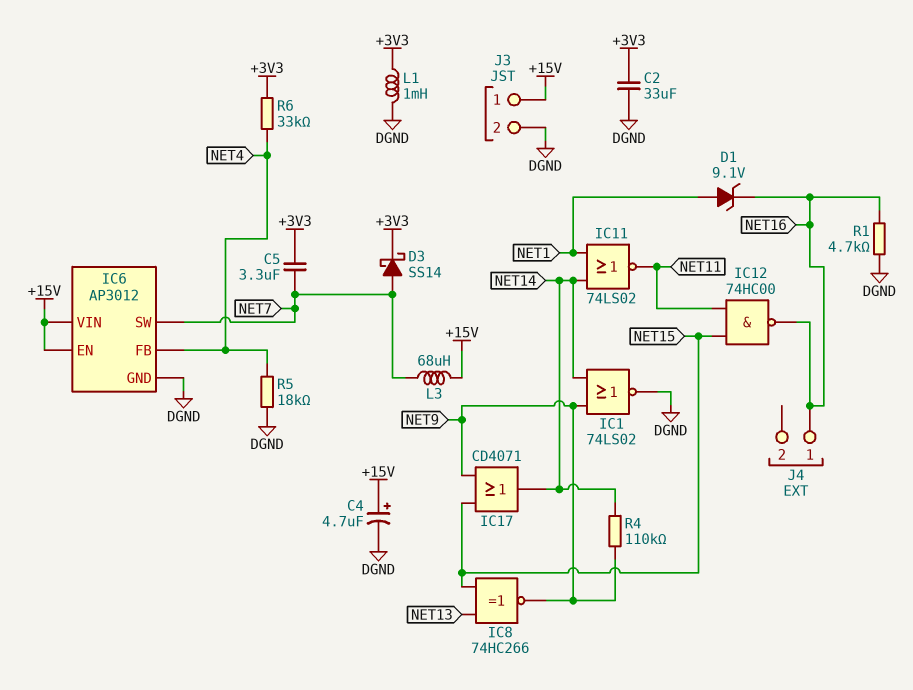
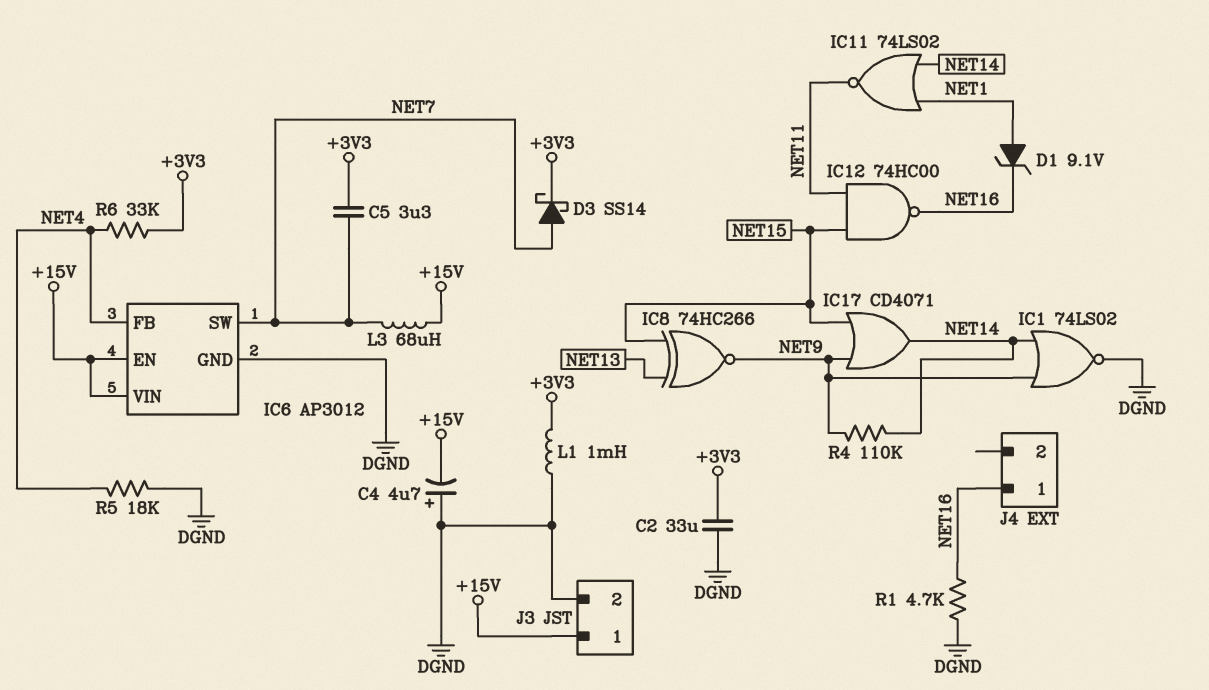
C4: 4.7uF (plus +15V, minus DGND) -> 4.7uF (plus DGND, minus +15V)

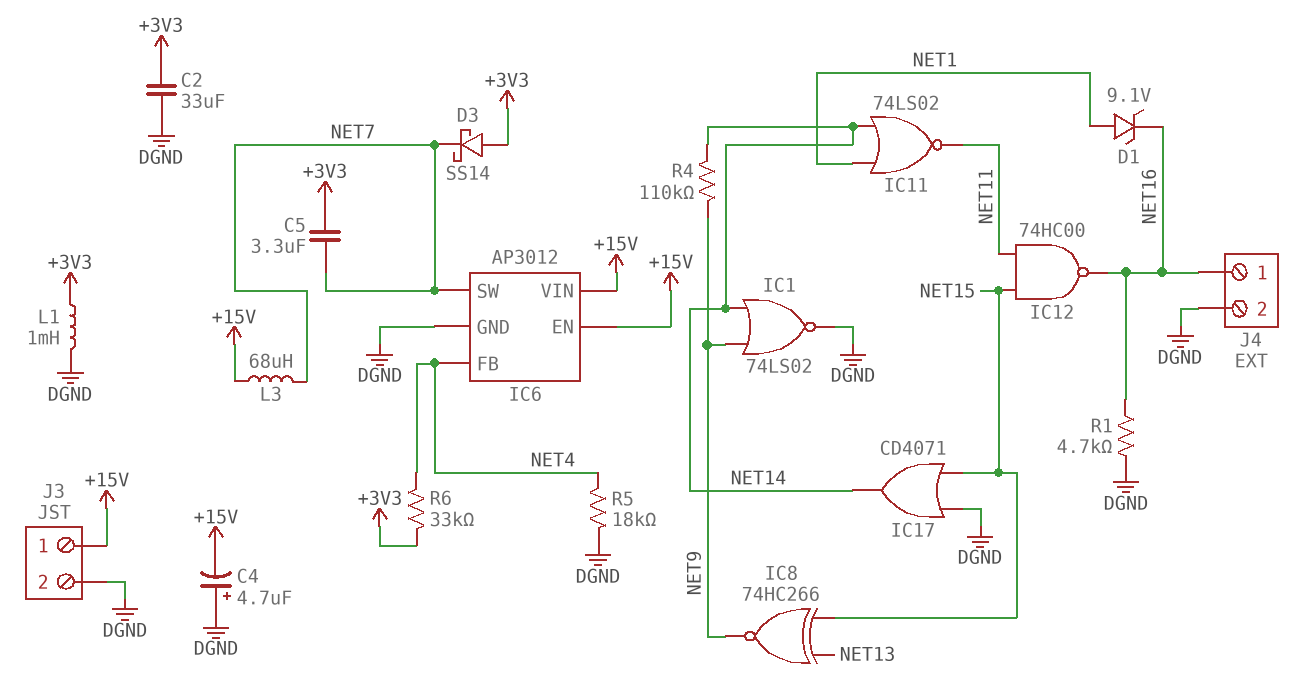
D3: schottky SS14 (A NET7, K +3V3) -> schottky SS14 (A +3V3, K NET7)
IC17: OR CD4071 (in NET9, in NET15, out NET14) -> OR CD4071 (in DGND, in NET15, out NET14)
J4 pin 2: none -> DGND

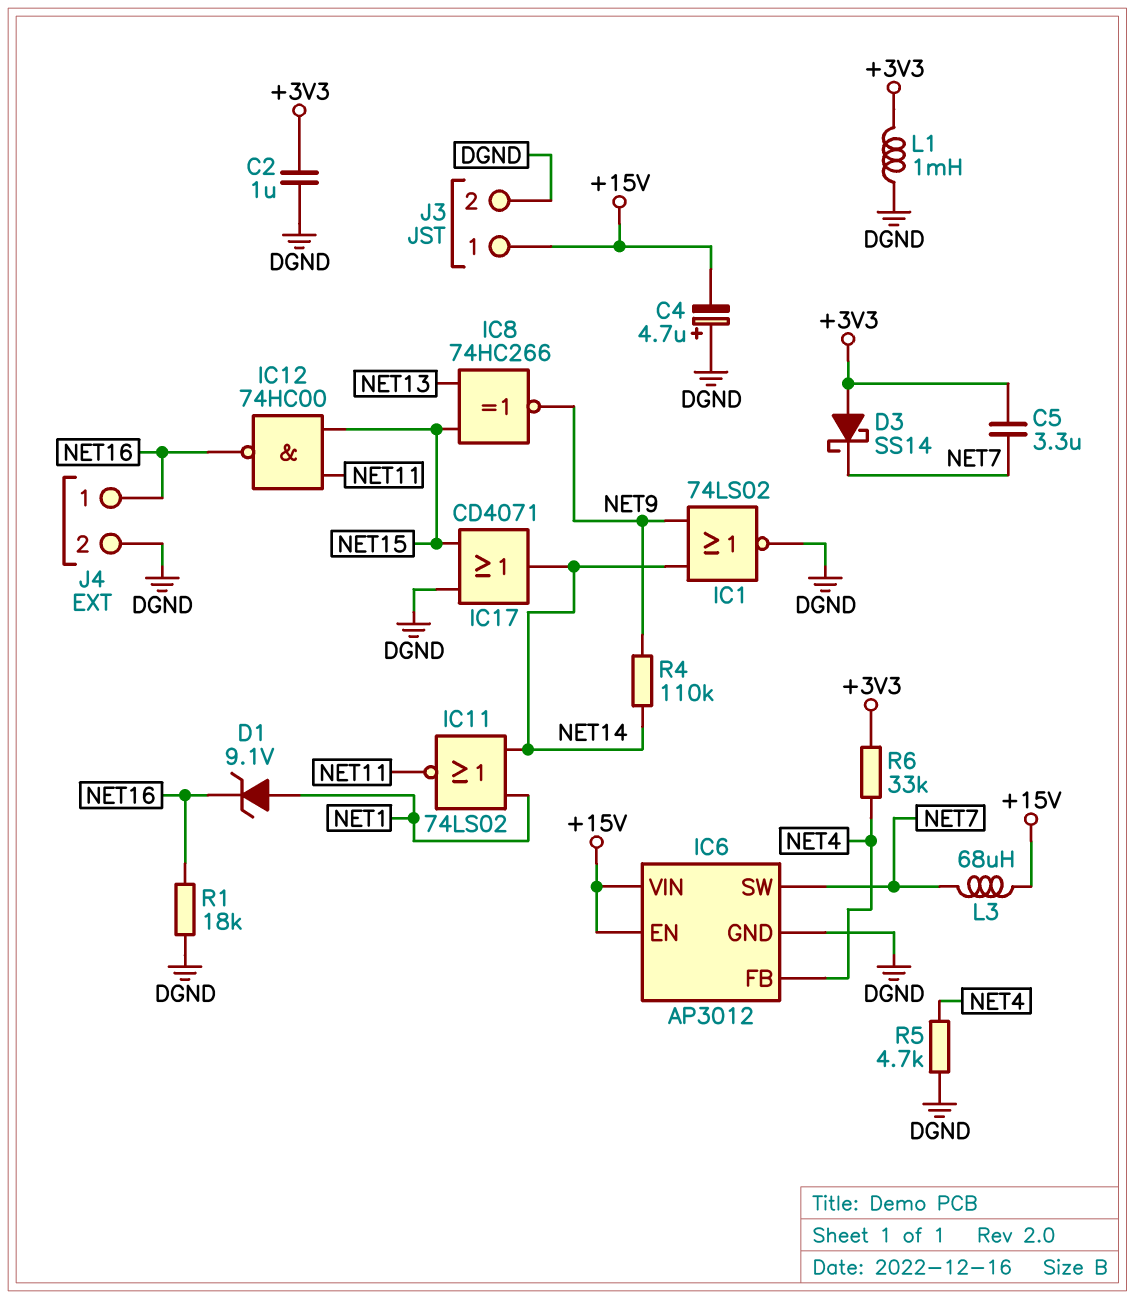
C2: 33uF (+3V3, DGND) -> 1uF (+3V3, DGND)
R1: 4.7k (DGND, NET16) -> 18k (DGND, NET16)
R5: 18k (DGND, NET4) -> 4.7k (DGND, NET4)

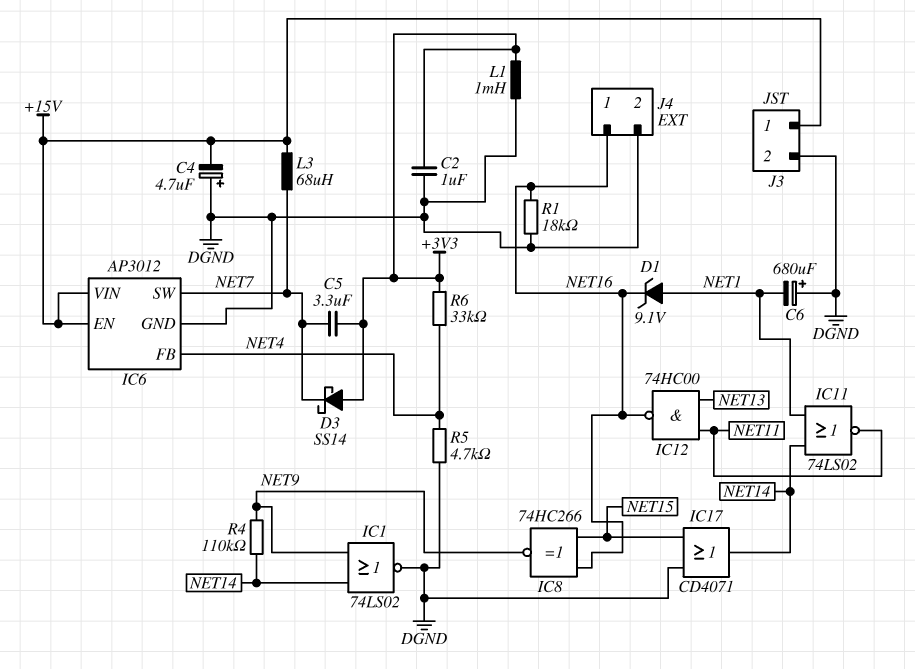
C6: none -> 680uF (plus DGND, minus NET1)
IC8: XNOR 74HC266 (in NET13, in NET15, out NET9) -> XNOR 74HC266 (in NET15, in NET16, out NET9)
IC12: NAND 74HC00 (in NET11, in NET15, out NET16) -> NAND 74HC00 (in NET11, in NET13, out NET16)

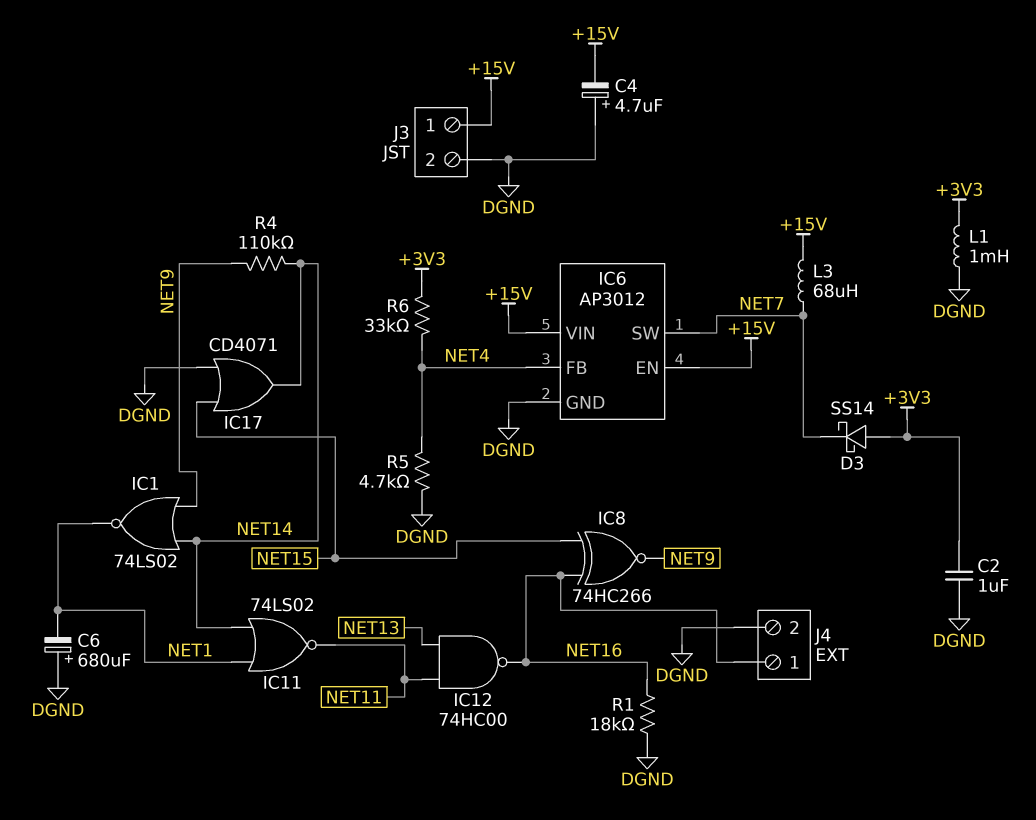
C5: 3.3uF (+3V3, NET7) -> none
D1: zener 9.1V (A NET1, K NET16) -> none
IC1: NOR 74LS02 (in NET9, in NET14, out DGND) -> NOR 74LS02 (in NET9, in NET14, out NET1)

